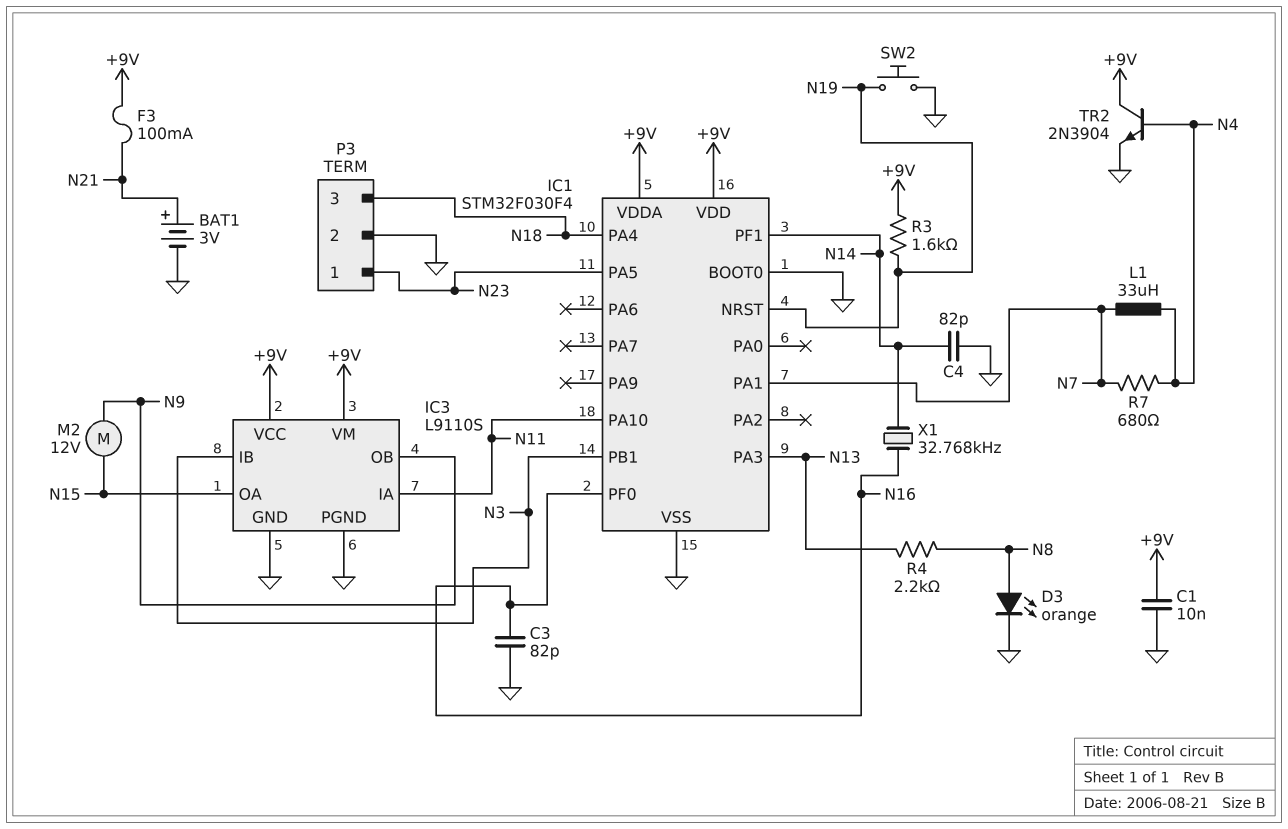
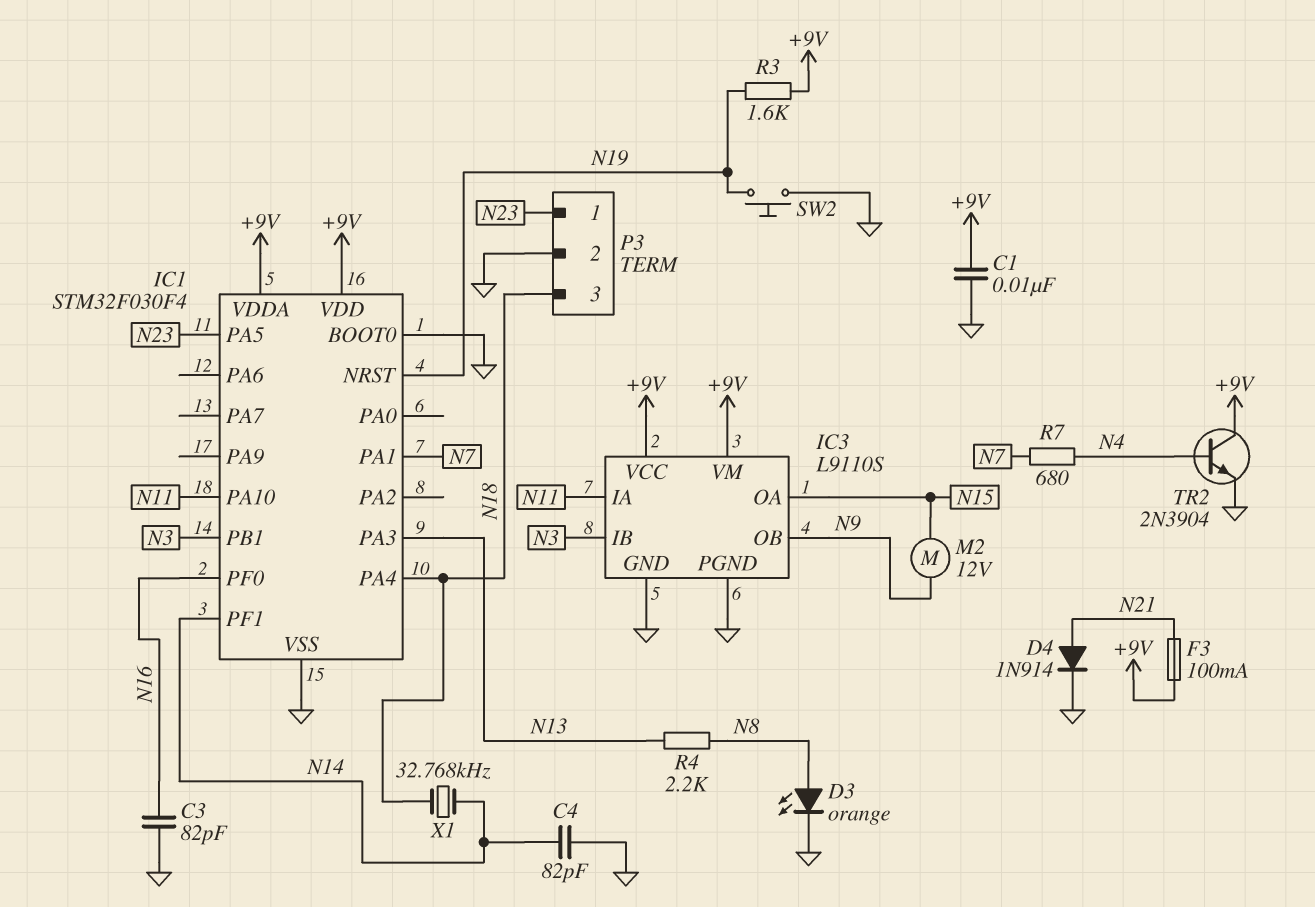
BAT1: 3V (plus N21, minus GND) -> none
D4: none -> diode 1N914 (A N21, K GND)
L1: 33uH (N4, N7) -> none
X1: 32.768kHz (N14, N16) -> 32.768kHz (N14, N18)

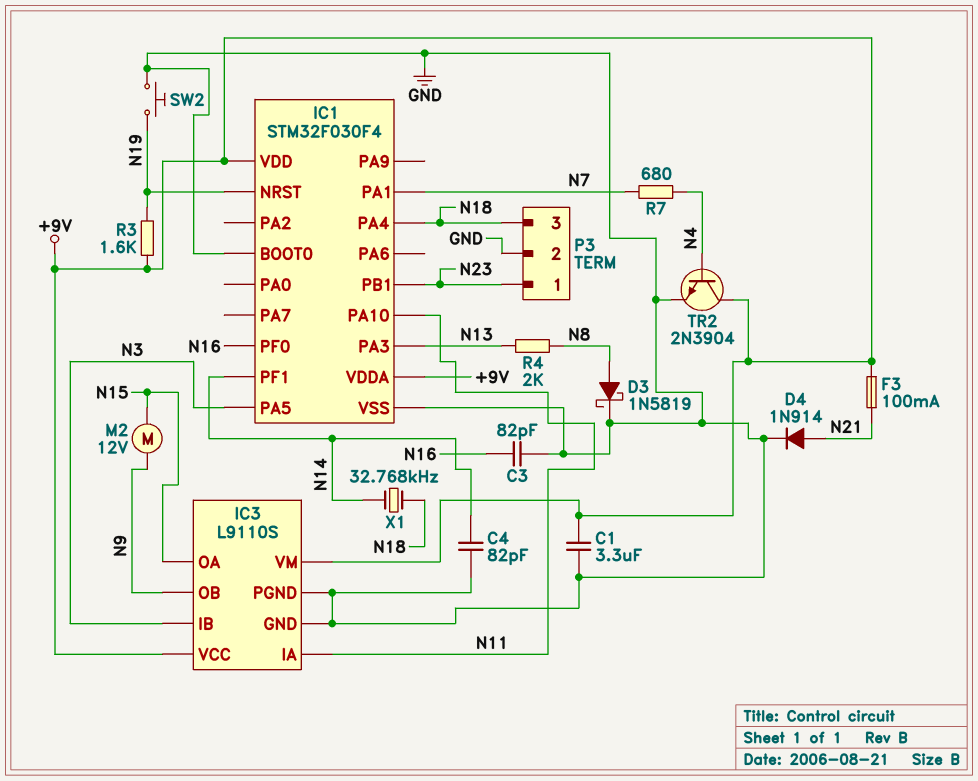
C1: 10nF (+9V, GND) -> 3.3uF (+9V, GND)
D3: LED orange (A N8, K GND) -> schottky 1N5819 (A N8, K GND)
IC1 pin PA5: N23 -> N3
IC1 pin PB1: N3 -> N23
R4: 2.2k (N8, N13) -> 2k (N8, N13)

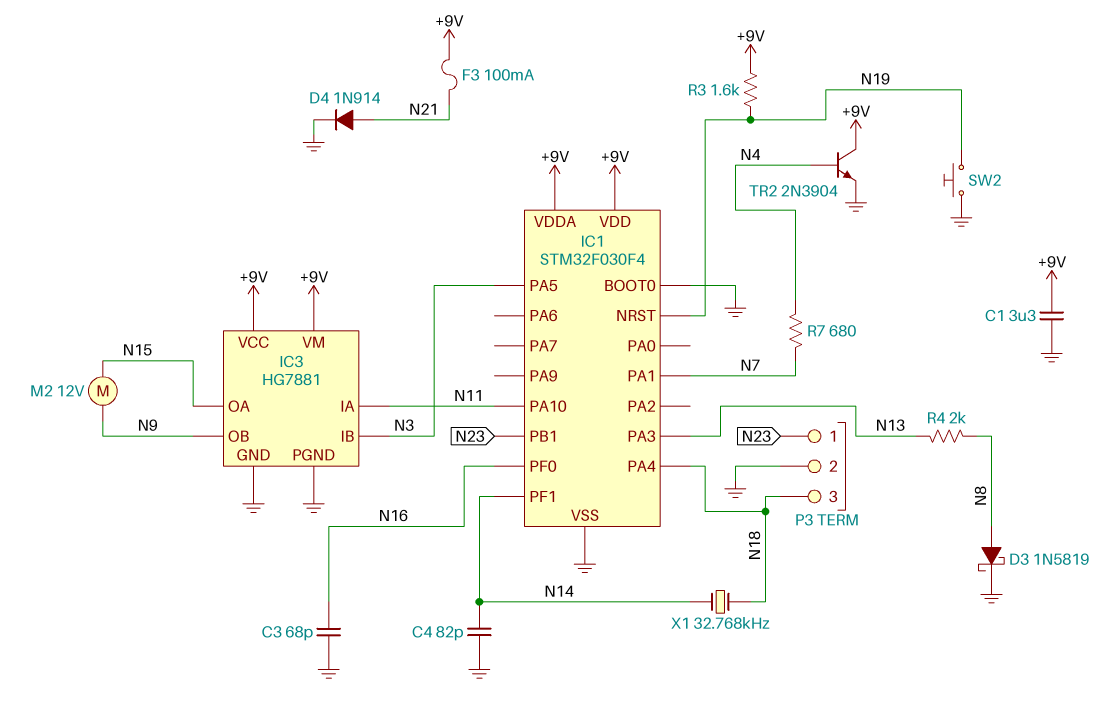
C3: 82pF (GND, N16) -> 68pF (GND, N16)
IC3: L9110S -> HG7881

